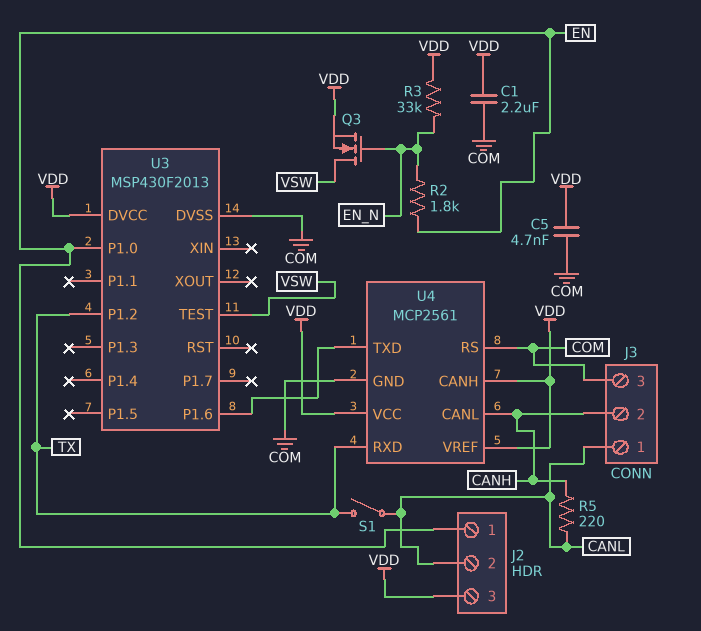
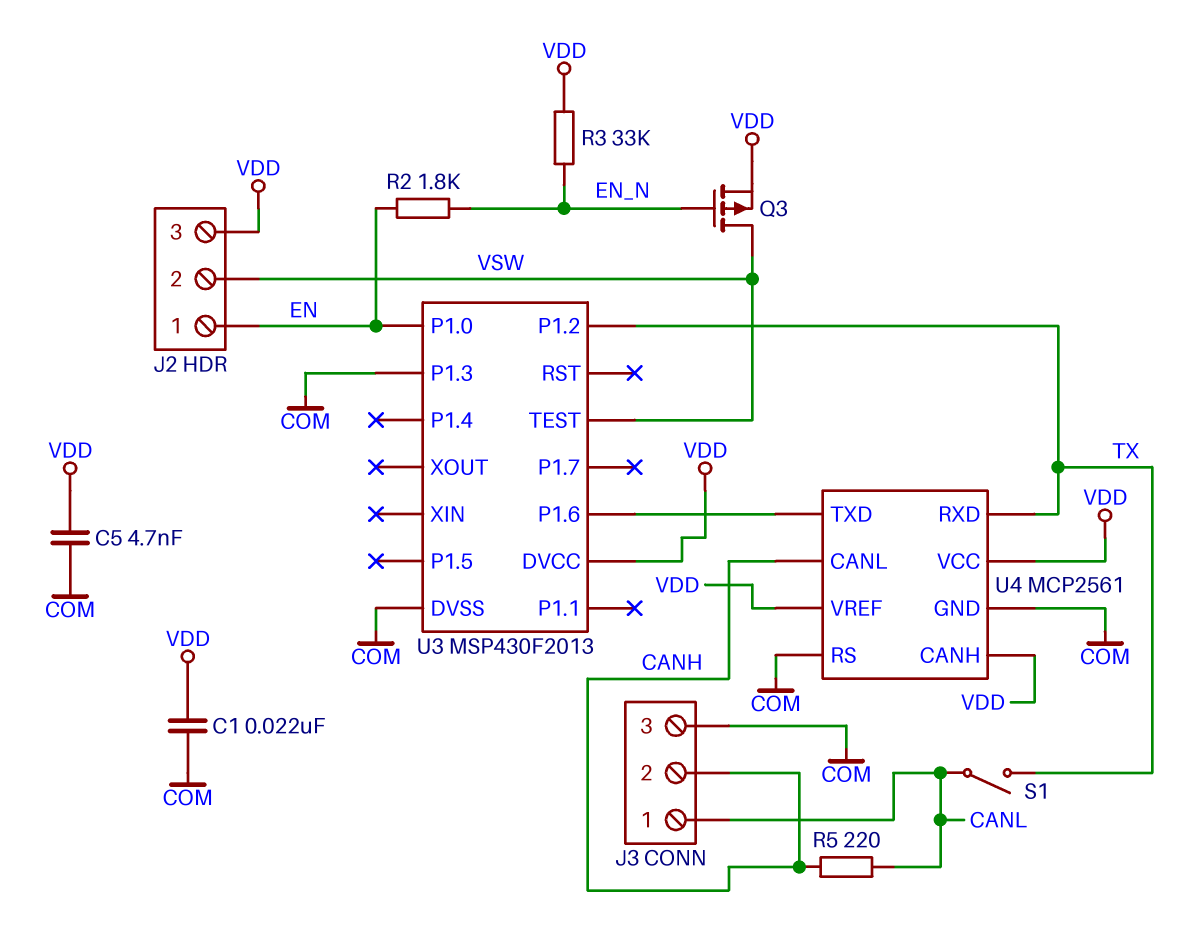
C1: 2.2uF (COM, VDD) -> 22nF (COM, VDD)
J2 pin 2: CANL -> VSW
Q3: NMOS (G EN_N, D VSW, S VDD) -> PMOS (G EN_N, D VSW, S VDD)
U3 pin P1.3: none -> COM

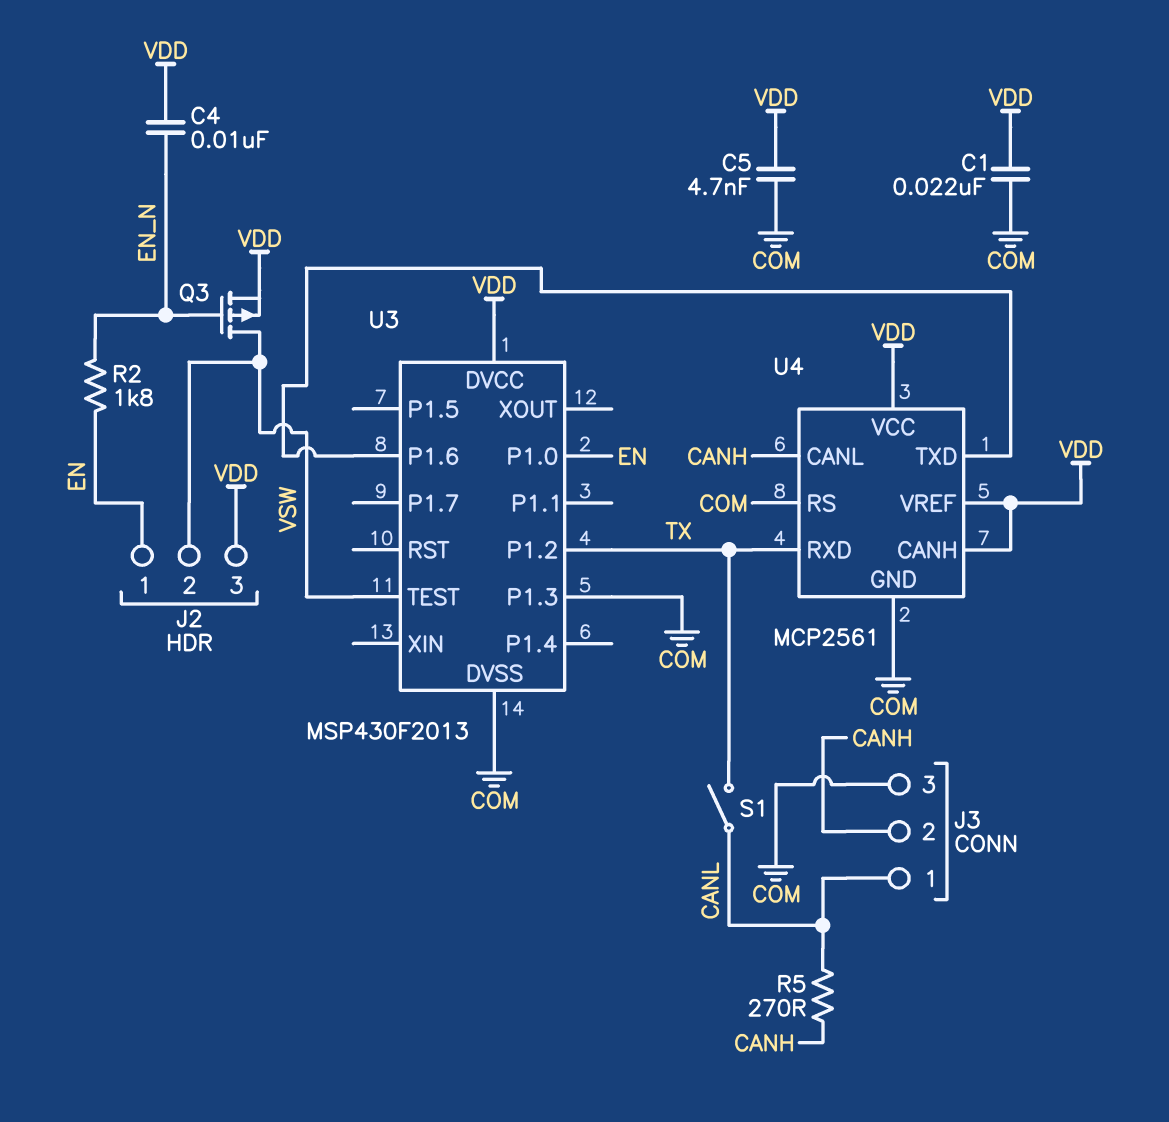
C4: none -> 10nF (EN_N, VDD)
R3: 33k (EN_N, VDD) -> none
R5: 220 (CANH, CANL) -> 270 (CANH, CANL)

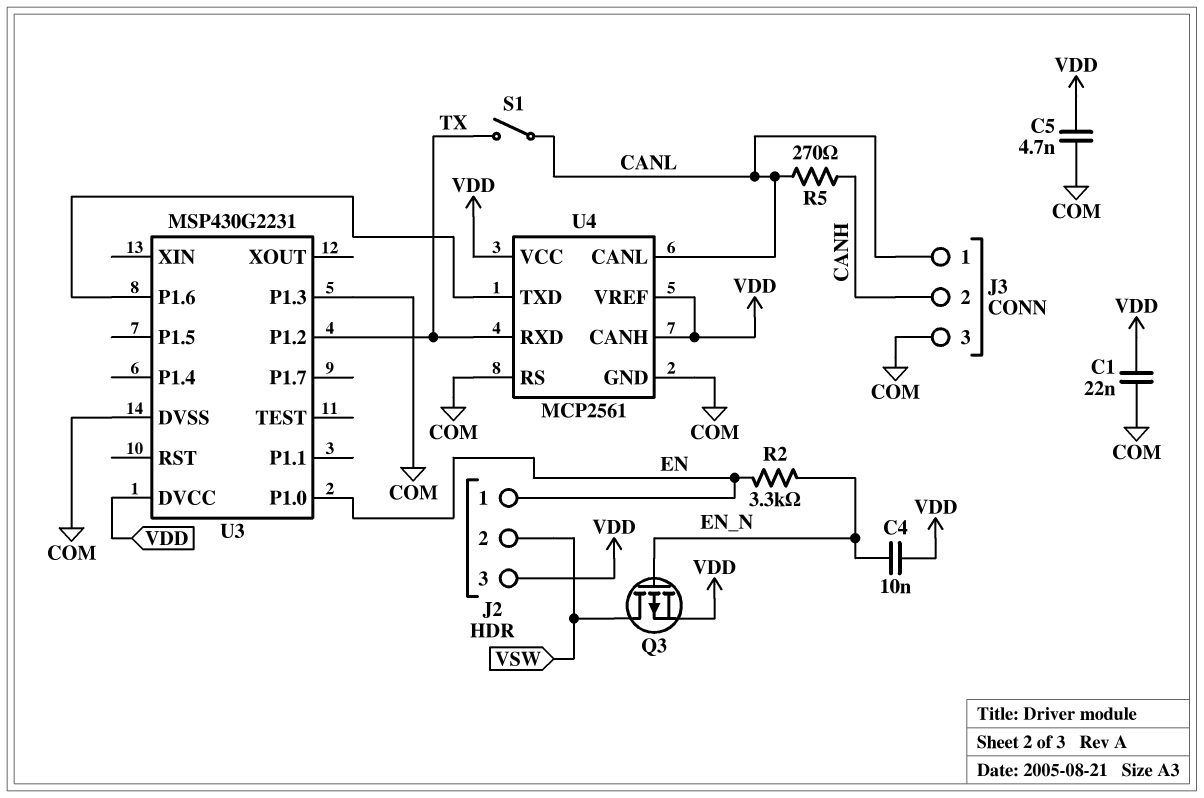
R2: 1.8k (EN, EN_N) -> 3.3k (EN, EN_N)
U3: MSP430F2013 -> MSP430G2231
U3 pin TEST: VSW -> none
U4 pin CANL: CANH -> CANL

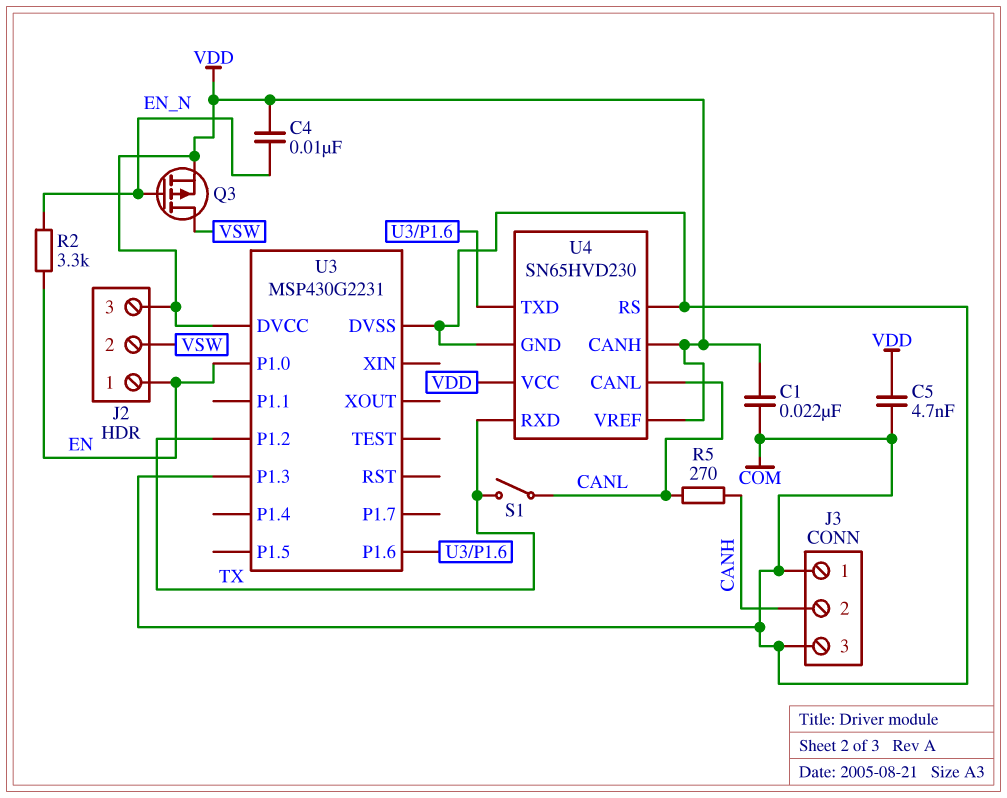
J3 pin 1: CANL -> COM
U4: MCP2561 -> SN65HVD230

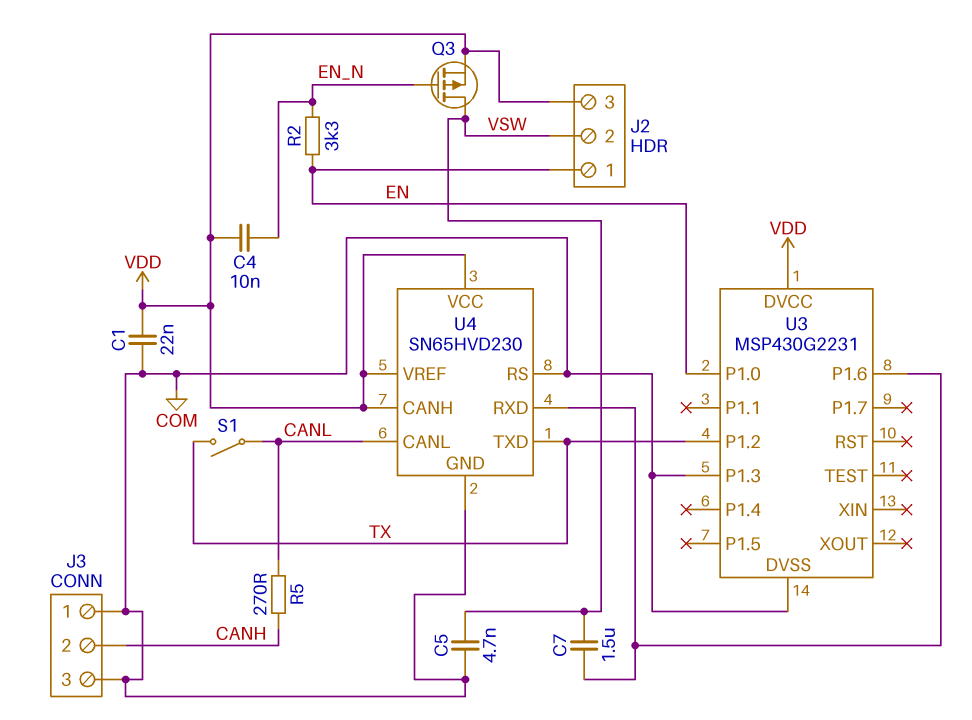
C5: 4.7nF (COM, VDD) -> 4.7nF (COM, VSW)
C7: none -> 1.5uF (U3/P1.6, VSW)
U4 pin RXD: TX -> U3/P1.6
U4 pin TXD: U3/P1.6 -> TX

